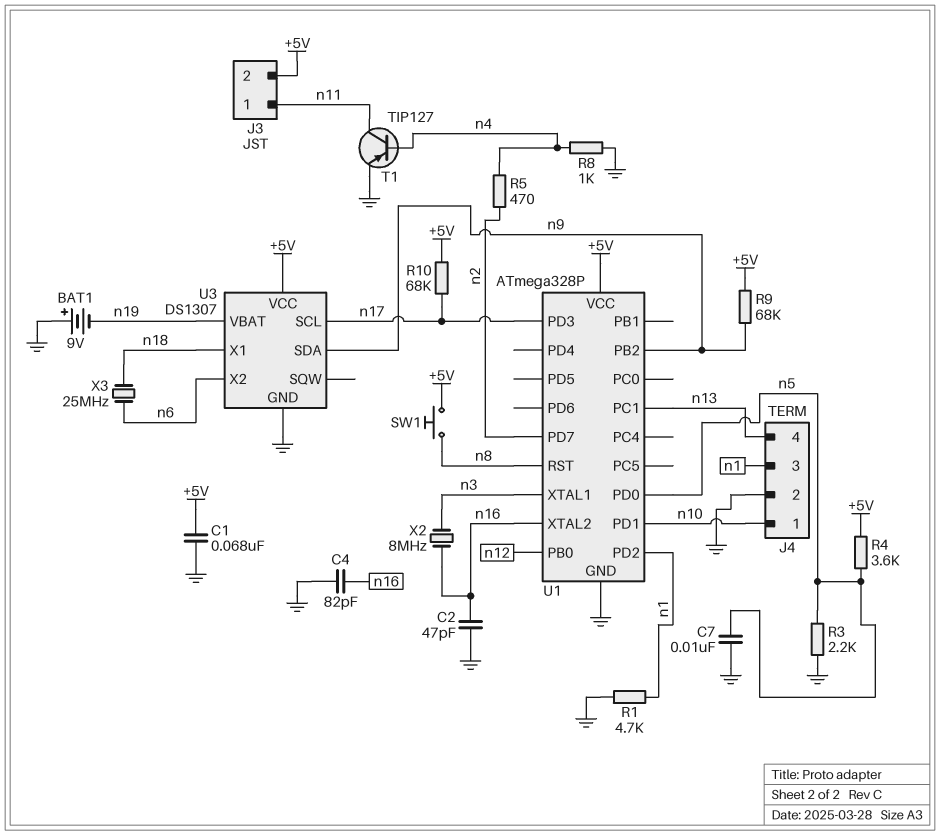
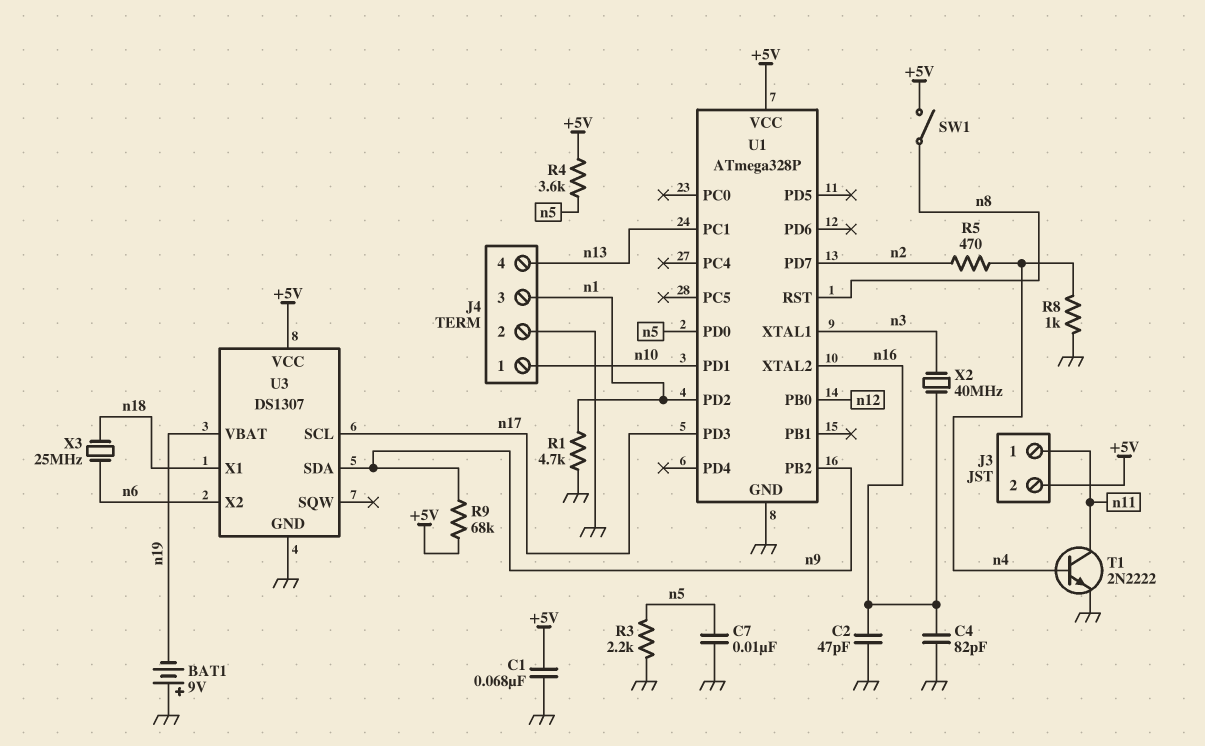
R10: 68k (+5V, n17) -> none
SW1: button (+5V, n8) -> switch (+5V, n8)
T1: PNP TIP127 (B n4, C n11, E GND) -> NPN 2N2222 (B n4, C n11, E GND)
X2: 8MHz (n3, n16) -> 40MHz (n3, n16)

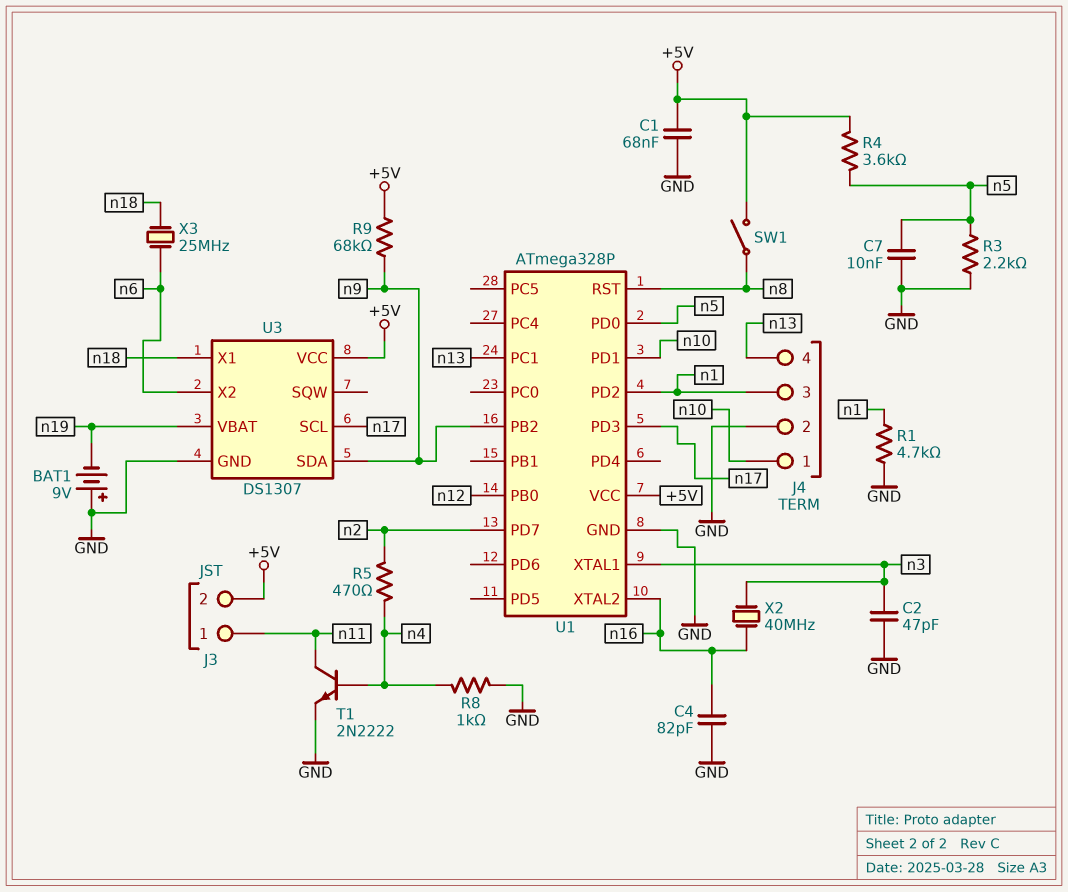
C2: 47pF (GND, n16) -> 47pF (GND, n3)

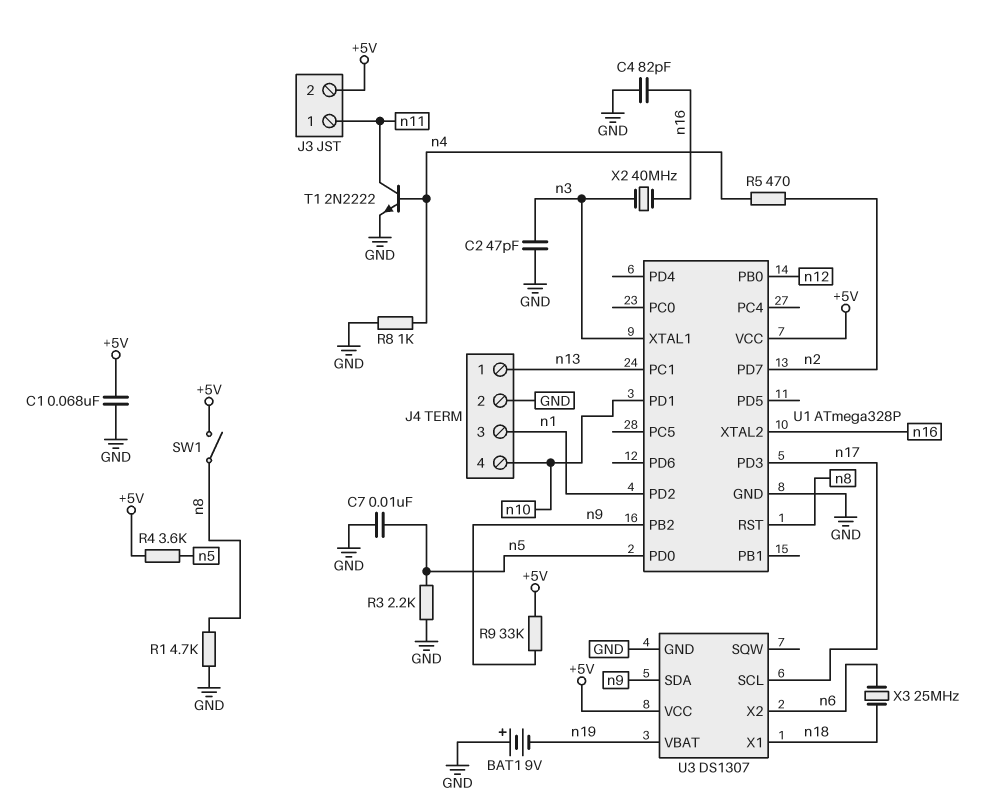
J4 pin 1: n10 -> n13
J4 pin 4: n13 -> n10
R1: 4.7k (GND, n1) -> 4.7k (GND, n8)
R9: 68k (+5V, n9) -> 33k (+5V, n9)

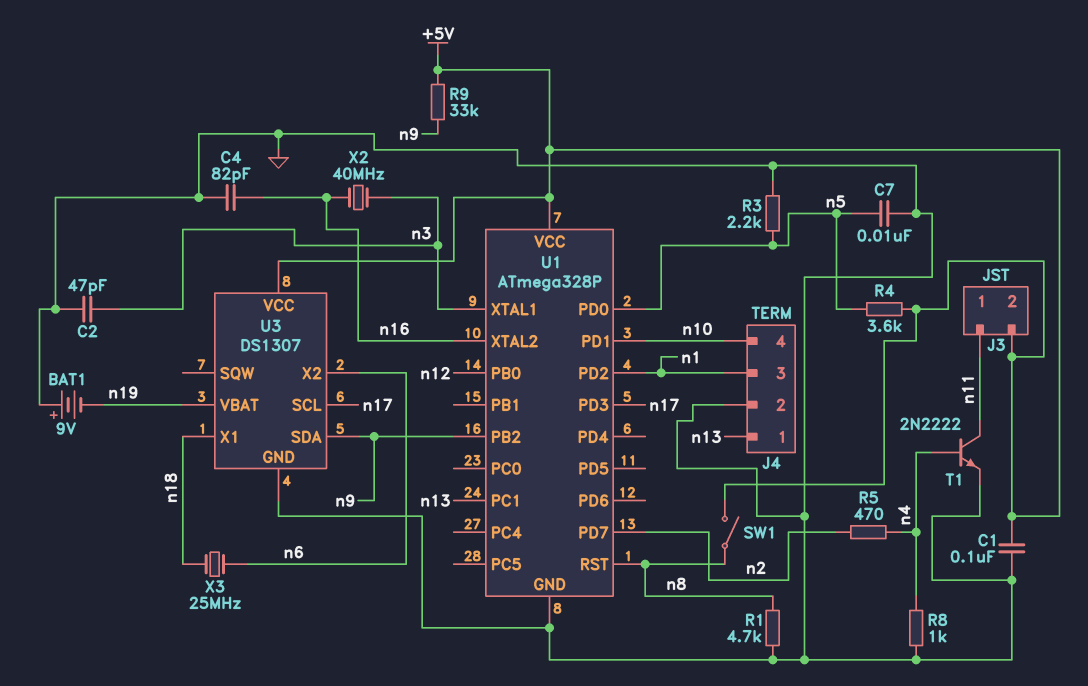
C1: 68nF (+5V, GND) -> 100nF (+5V, GND)

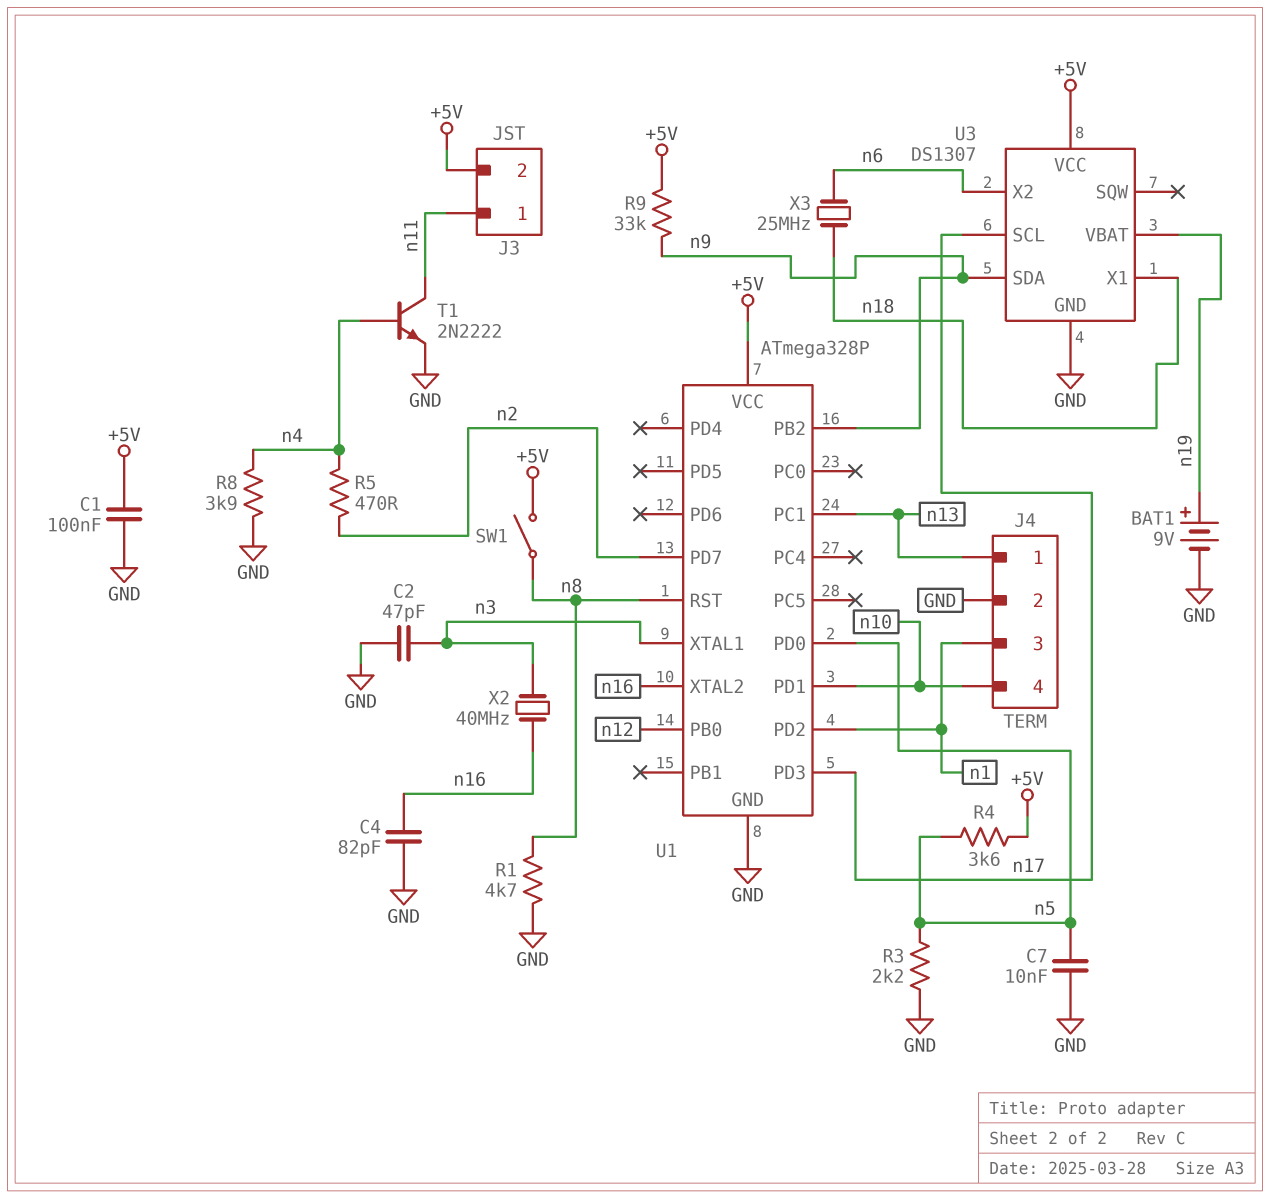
BAT1: 9V (plus GND, minus n19) -> 9V (plus n19, minus GND)
R8: 1k (GND, n4) -> 3.9k (GND, n4)

